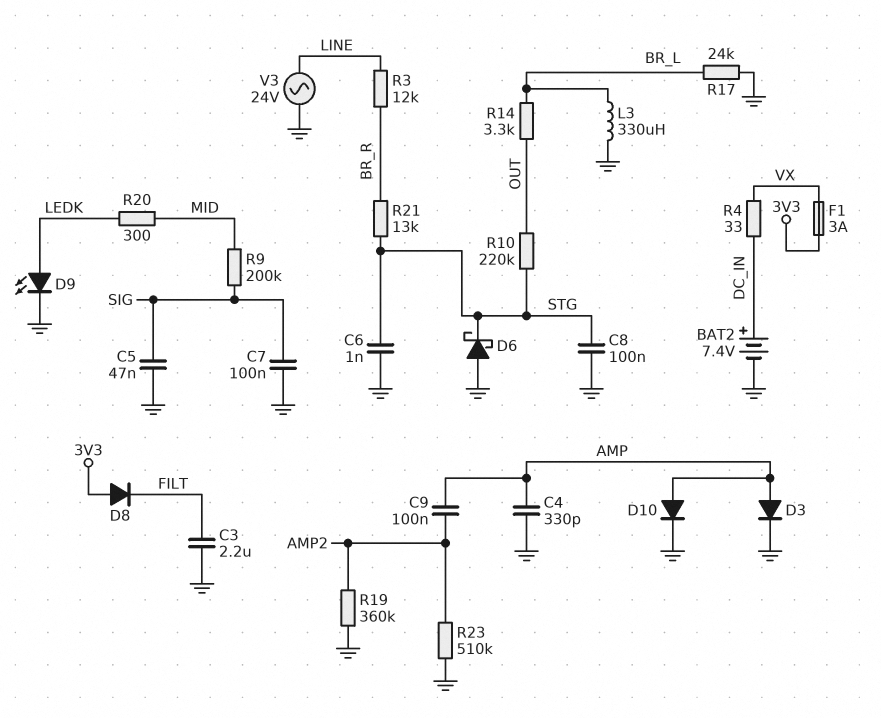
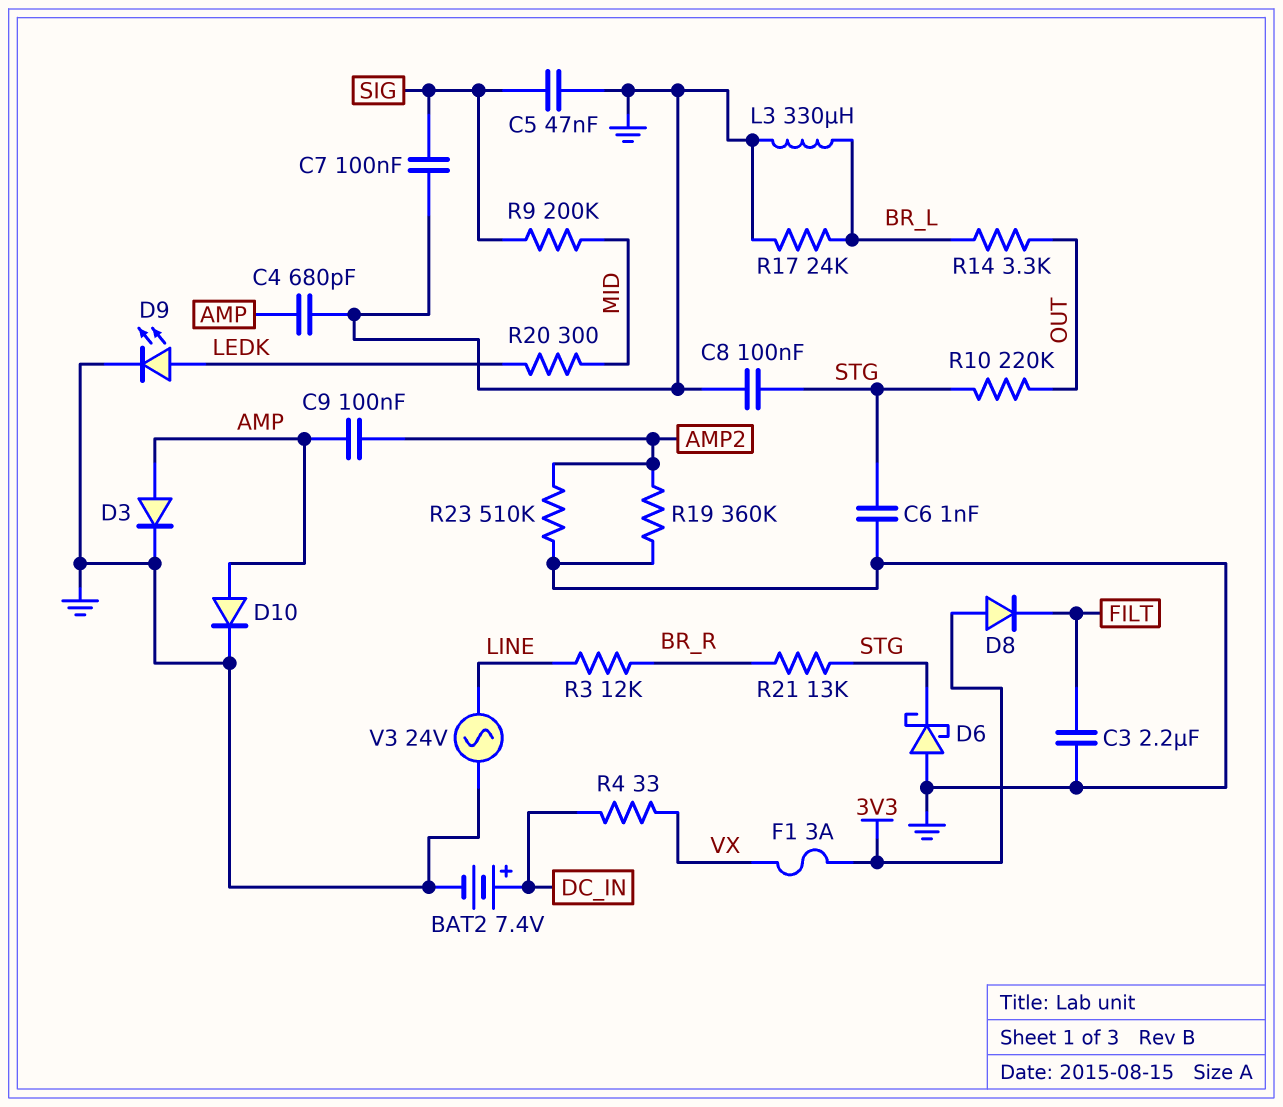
C4: 330pF (AMP, GND) -> 680pF (AMP, GND)

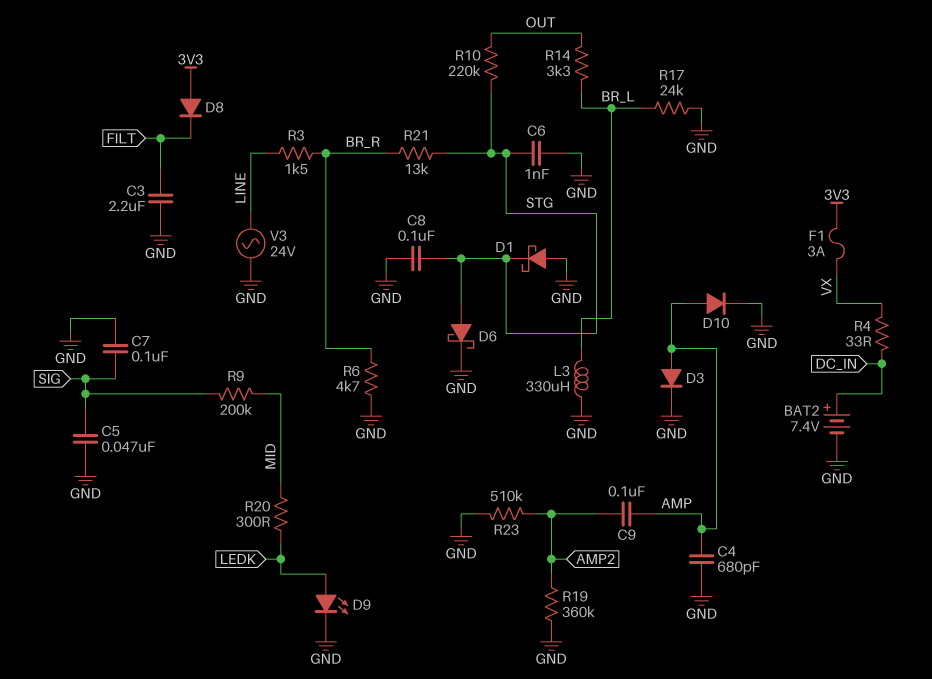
D1: none -> schottky (A GND, K STG)
D6: schottky (A GND, K STG) -> schottky (A STG, K GND)
R3: 12k (BR_R, LINE) -> 1.5k (BR_R, LINE)
R6: none -> 4.7k (BR_R, GND)

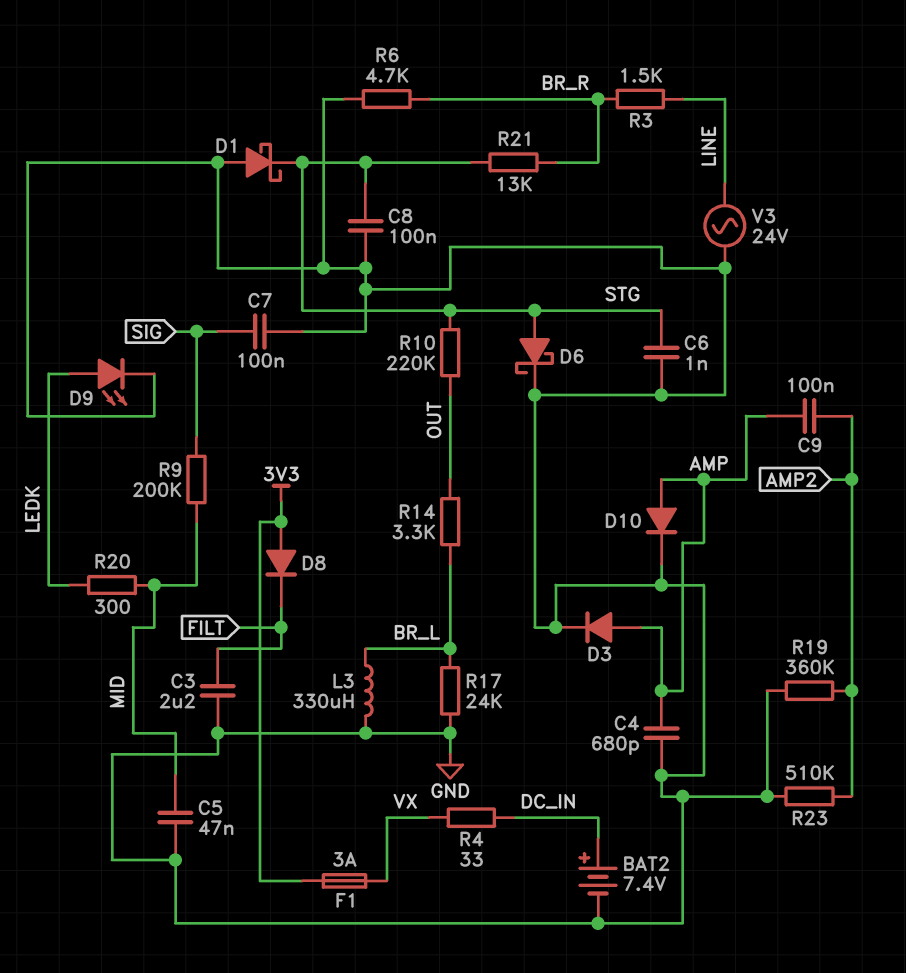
C5: 47nF (GND, SIG) -> 47nF (GND, MID)

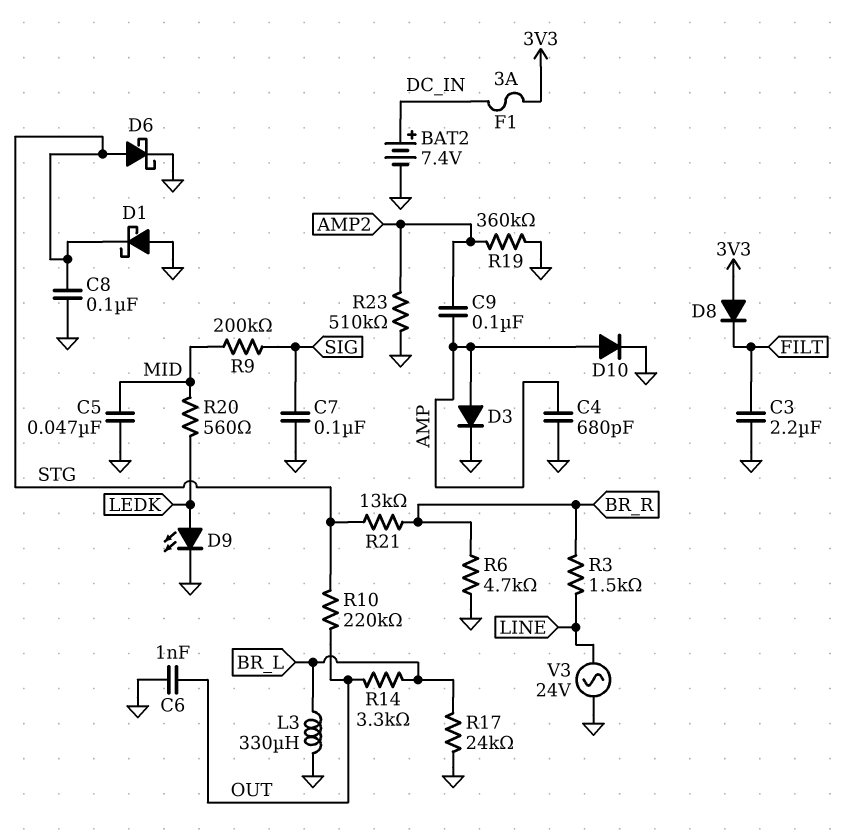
C6: 1nF (GND, STG) -> 1nF (GND, OUT)
F1: 3A (3V3, VX) -> 3A (3V3, DC_IN)
R4: 33 (DC_IN, VX) -> none
R20: 300 (LEDK, MID) -> 560 (LEDK, MID)

